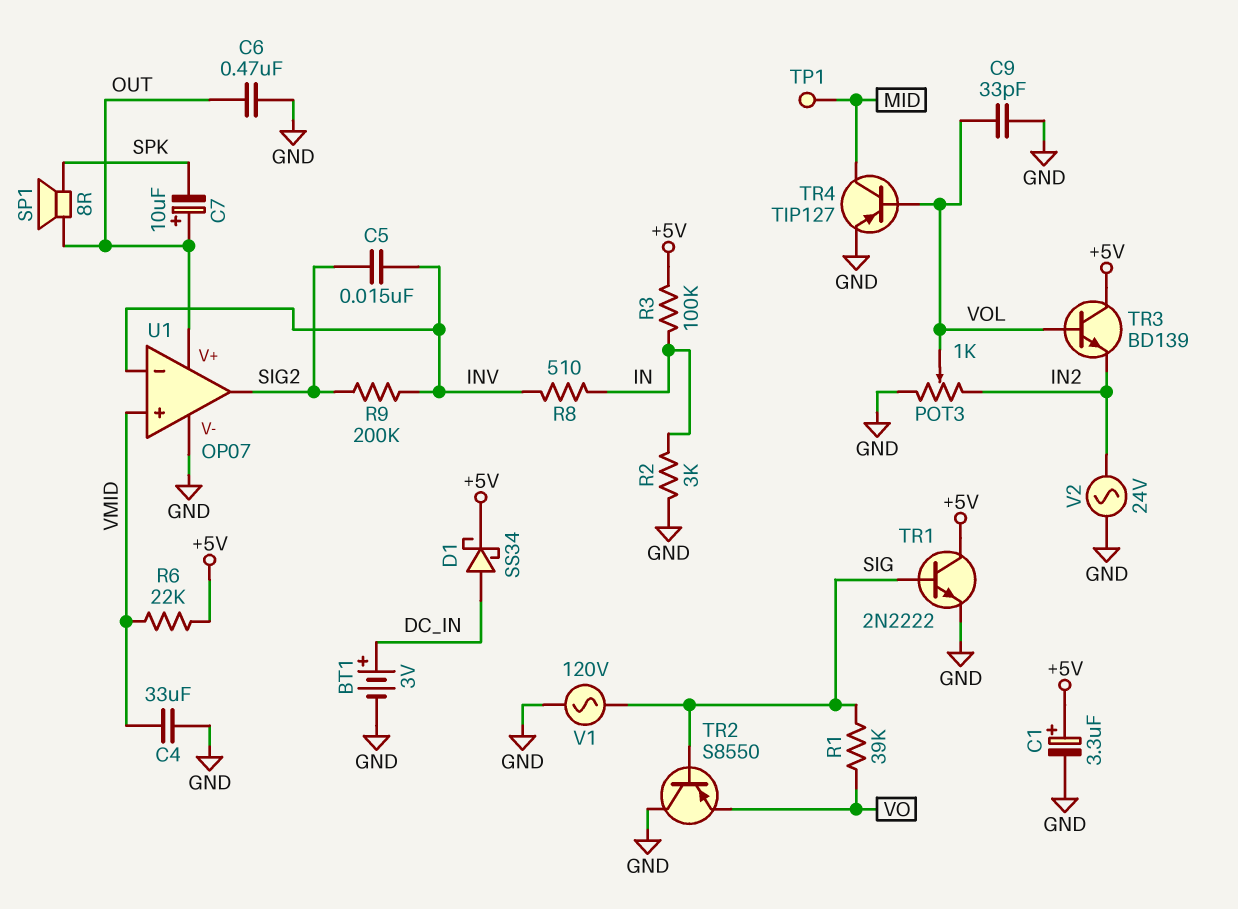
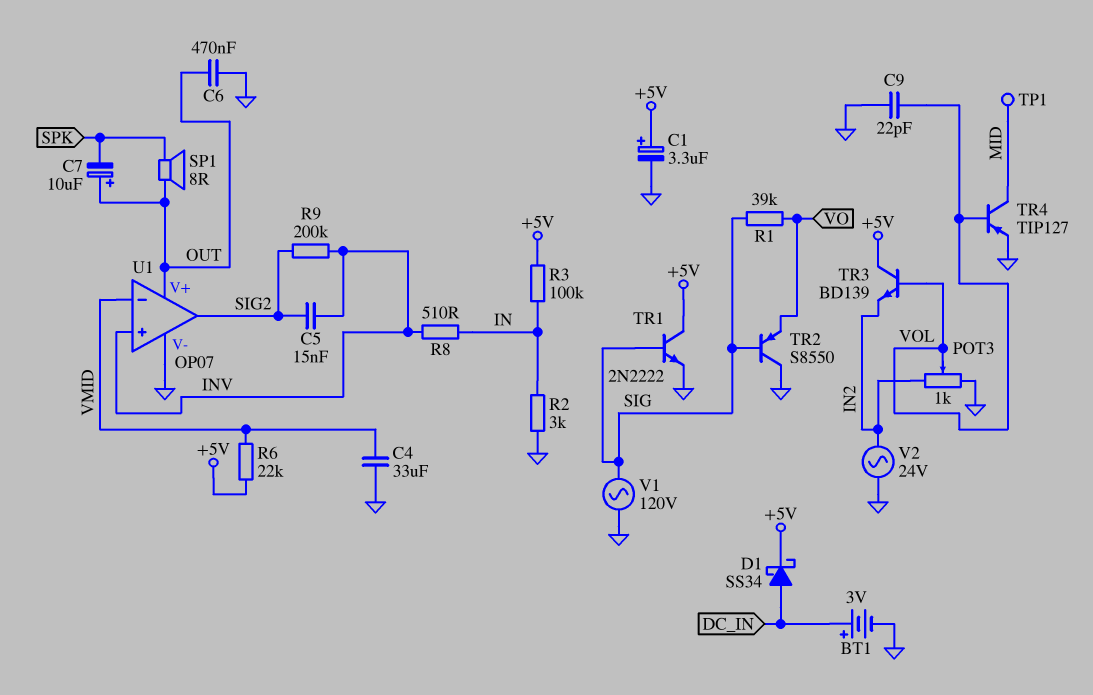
C9: 33pF (GND, VOL) -> 22pF (GND, VOL)
U1 pin in+: VMID -> INV
U1 pin in-: INV -> VMID

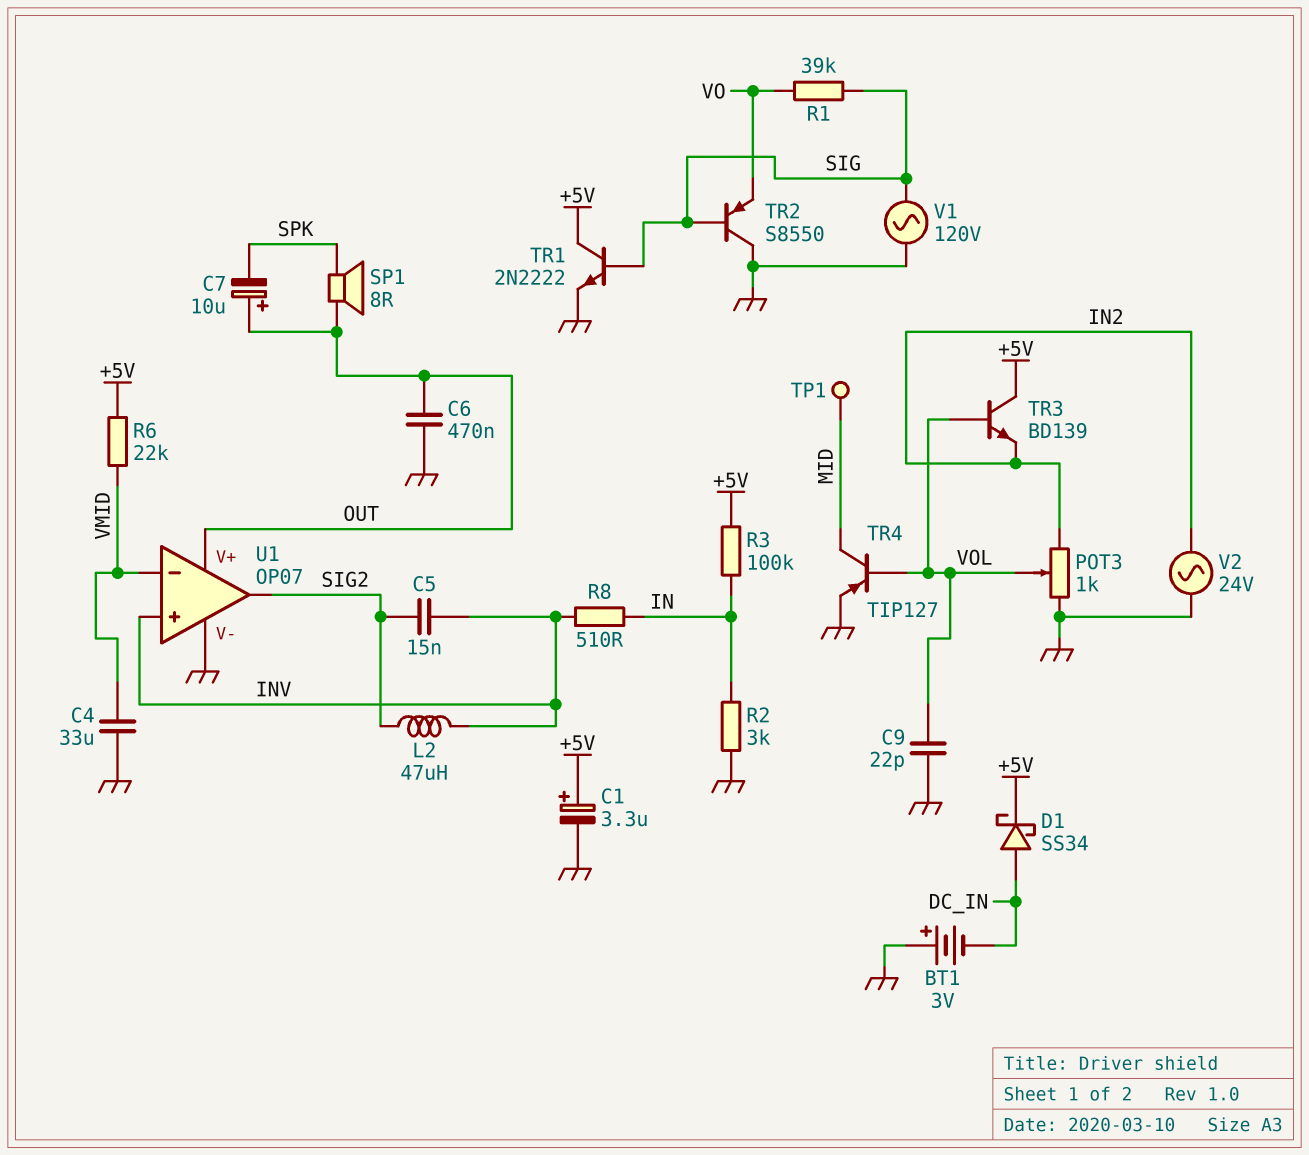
BT1: 3V (plus DC_IN, minus GND) -> 3V (plus GND, minus DC_IN)
L2: none -> 47uH (INV, SIG2)
R9: 200k (INV, SIG2) -> none

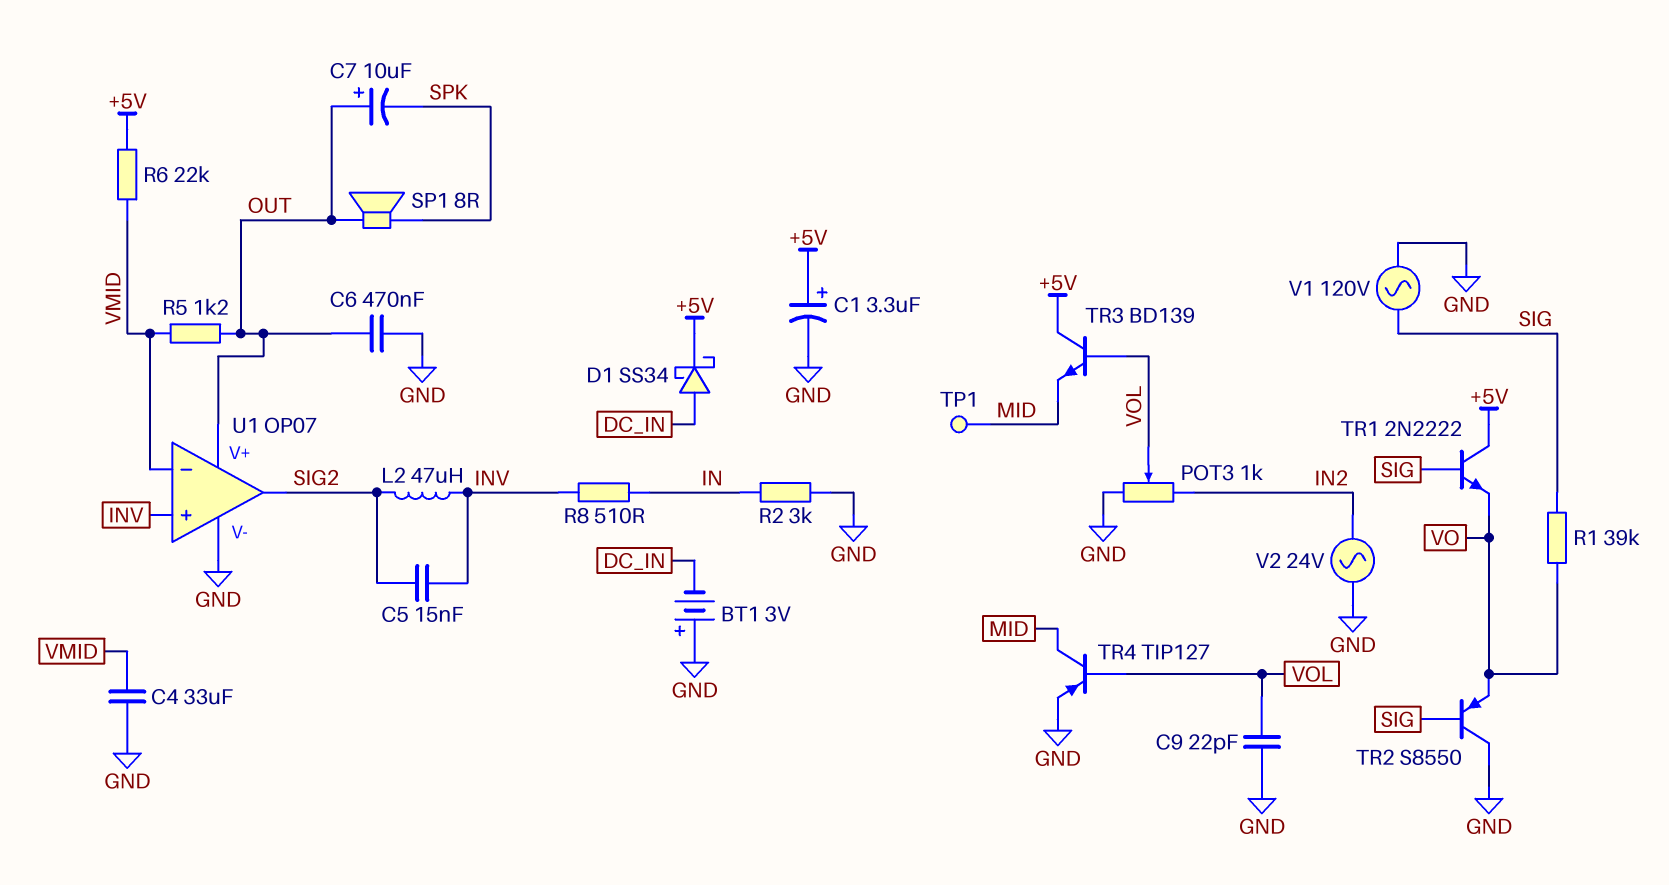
R3: 100k (+5V, IN) -> none
R5: none -> 1.2k (OUT, VMID)
TR1: NPN 2N2222 (B SIG, C +5V, E GND) -> NPN 2N2222 (B SIG, C +5V, E VO)
TR3: NPN BD139 (B VOL, C +5V, E IN2) -> NPN BD139 (B VOL, C +5V, E MID)

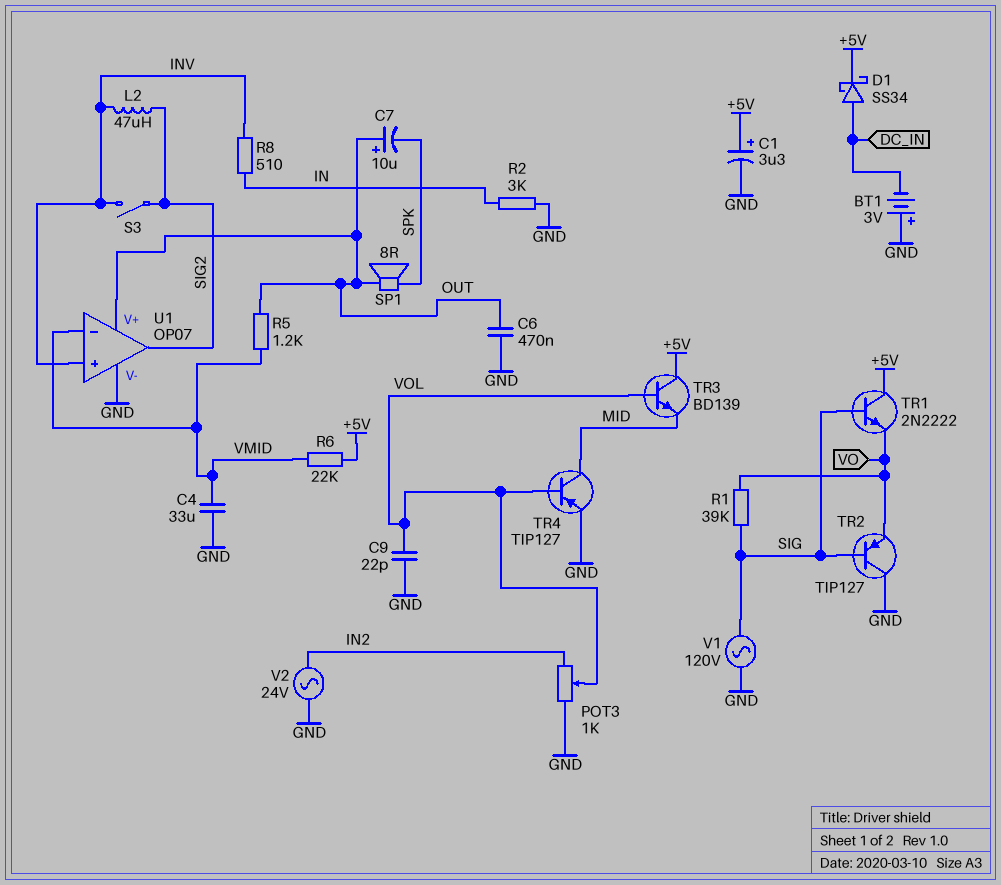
C5: 15nF (INV, SIG2) -> none
S3: none -> switch (INV, SIG2)
TP1: test point (MID) -> none
TR2: PNP S8550 (B SIG, C GND, E VO) -> PNP TIP127 (B SIG, C GND, E VO)

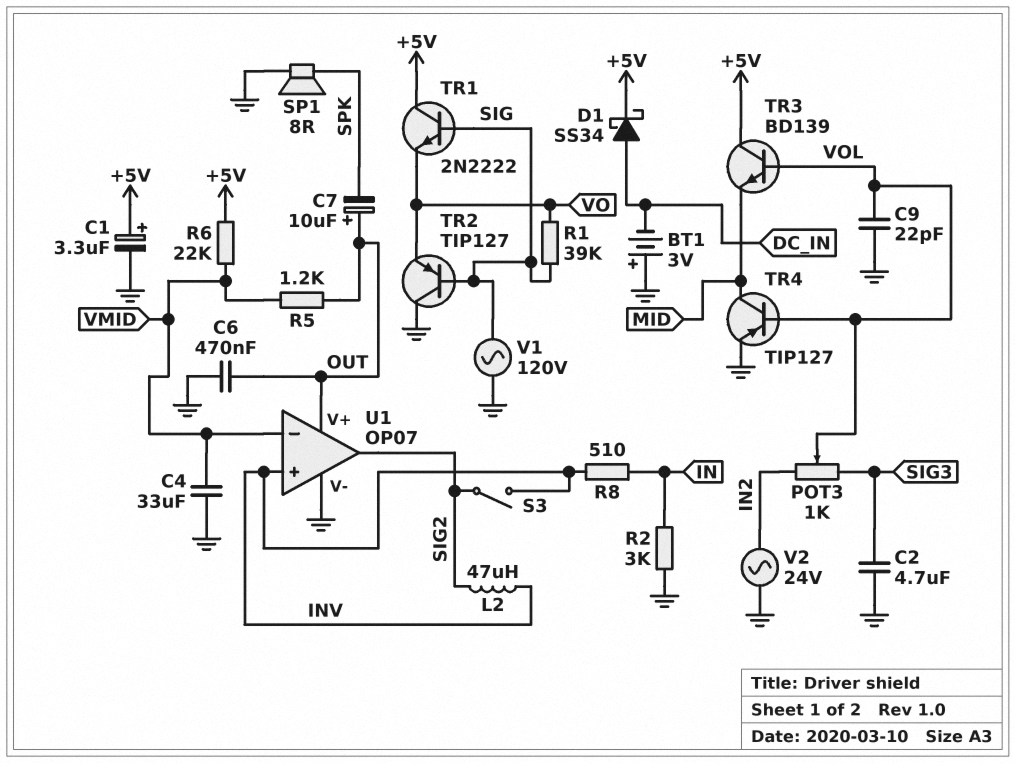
C2: none -> 4.7uF (GND, SIG3)
POT3: 1k (GND, IN2, wiper VOL) -> 1k (IN2, SIG3, wiper VOL)
SP1: speaker 8R (OUT, SPK) -> speaker 8R (GND, SPK)

